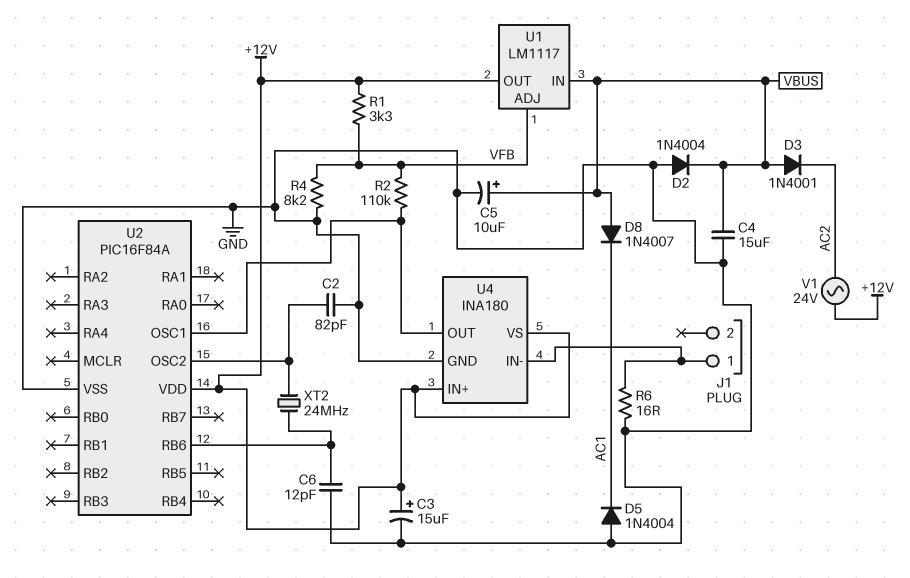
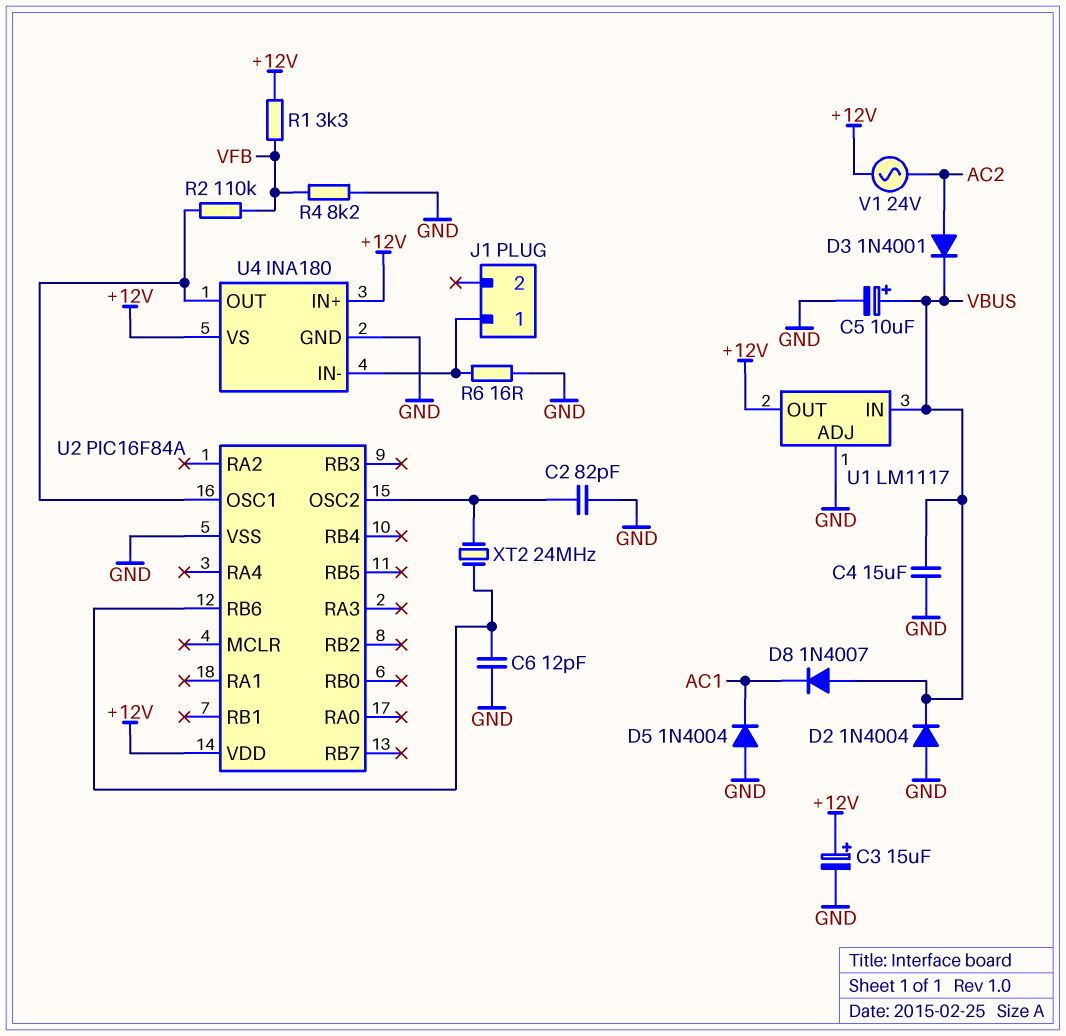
D3: diode 1N4001 (A VBUS, K AC2) -> diode 1N4001 (A AC2, K VBUS)
U1 pin ADJ: VFB -> GND

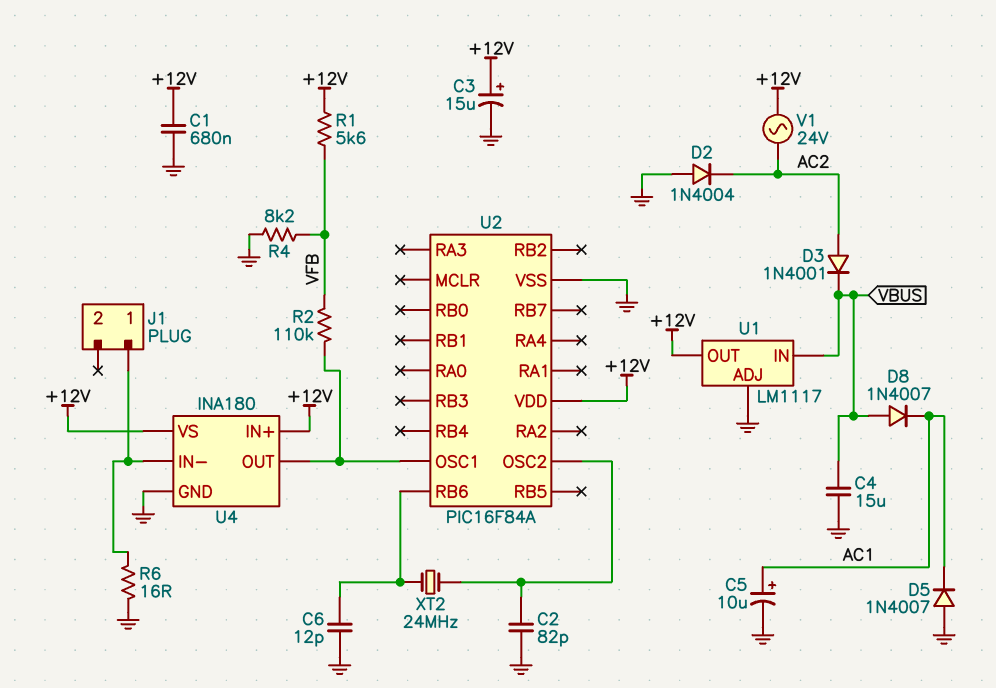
C1: none -> 680nF (+12V, GND)
C5: 10uF (plus VBUS, minus GND) -> 10uF (plus AC1, minus GND)
D2: diode 1N4004 (A GND, K VBUS) -> diode 1N4004 (A GND, K AC2)
D5: diode 1N4004 (A GND, K AC1) -> diode 1N4007 (A GND, K AC1)
R1: 3.3k (+12V, VFB) -> 5.6k (+12V, VFB)

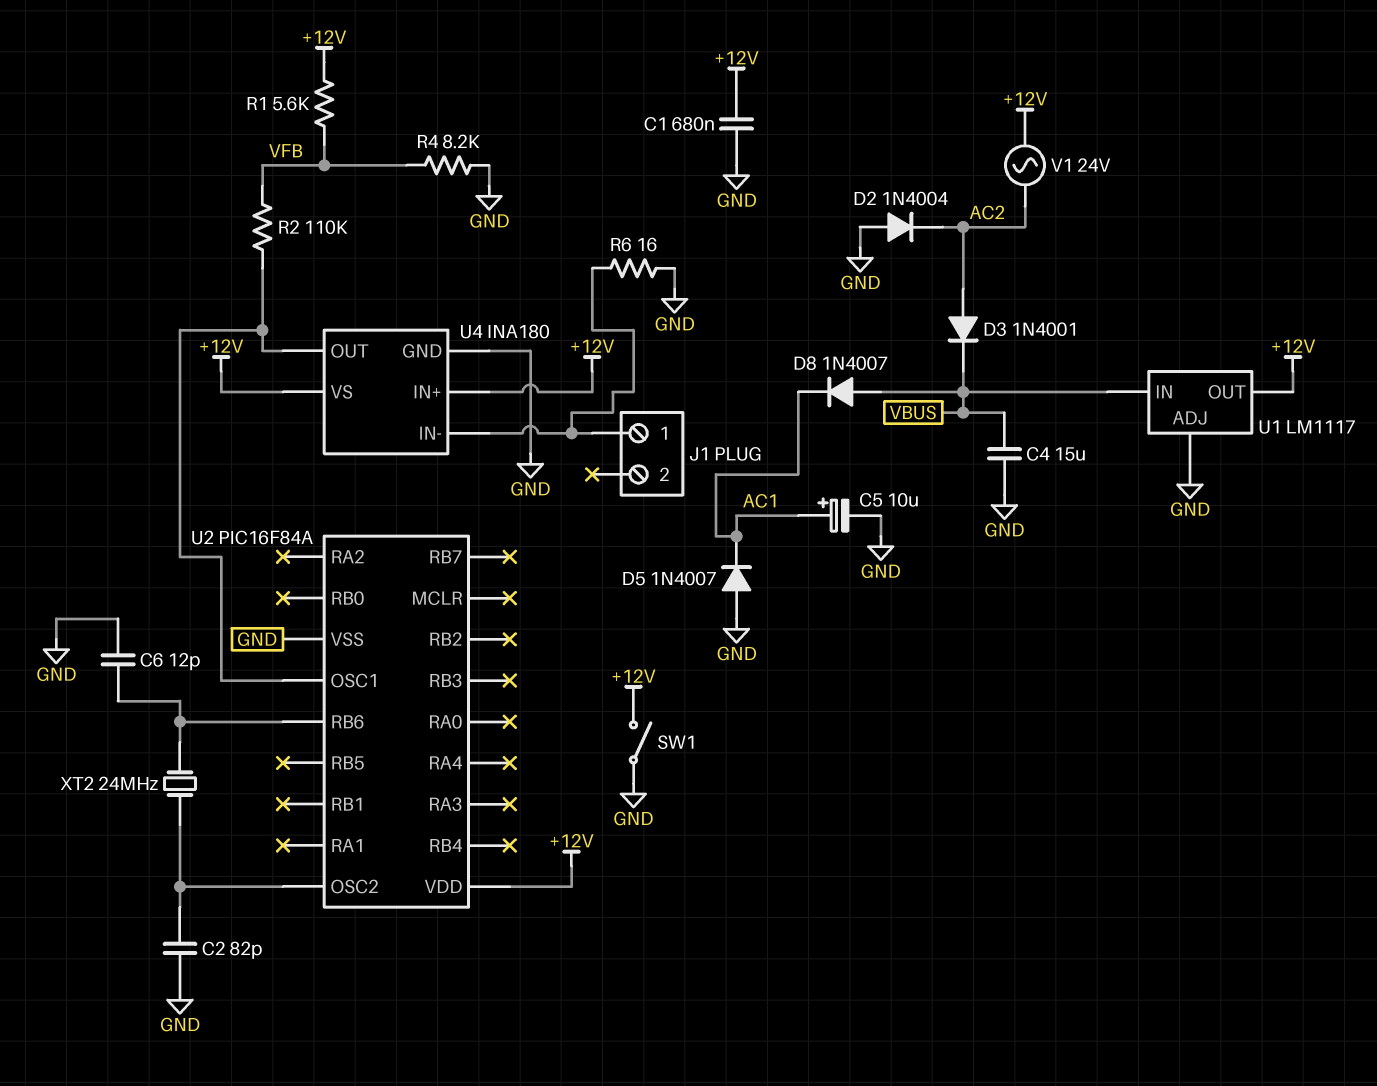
C3: 15uF (plus +12V, minus GND) -> none
SW1: none -> switch (+12V, GND)

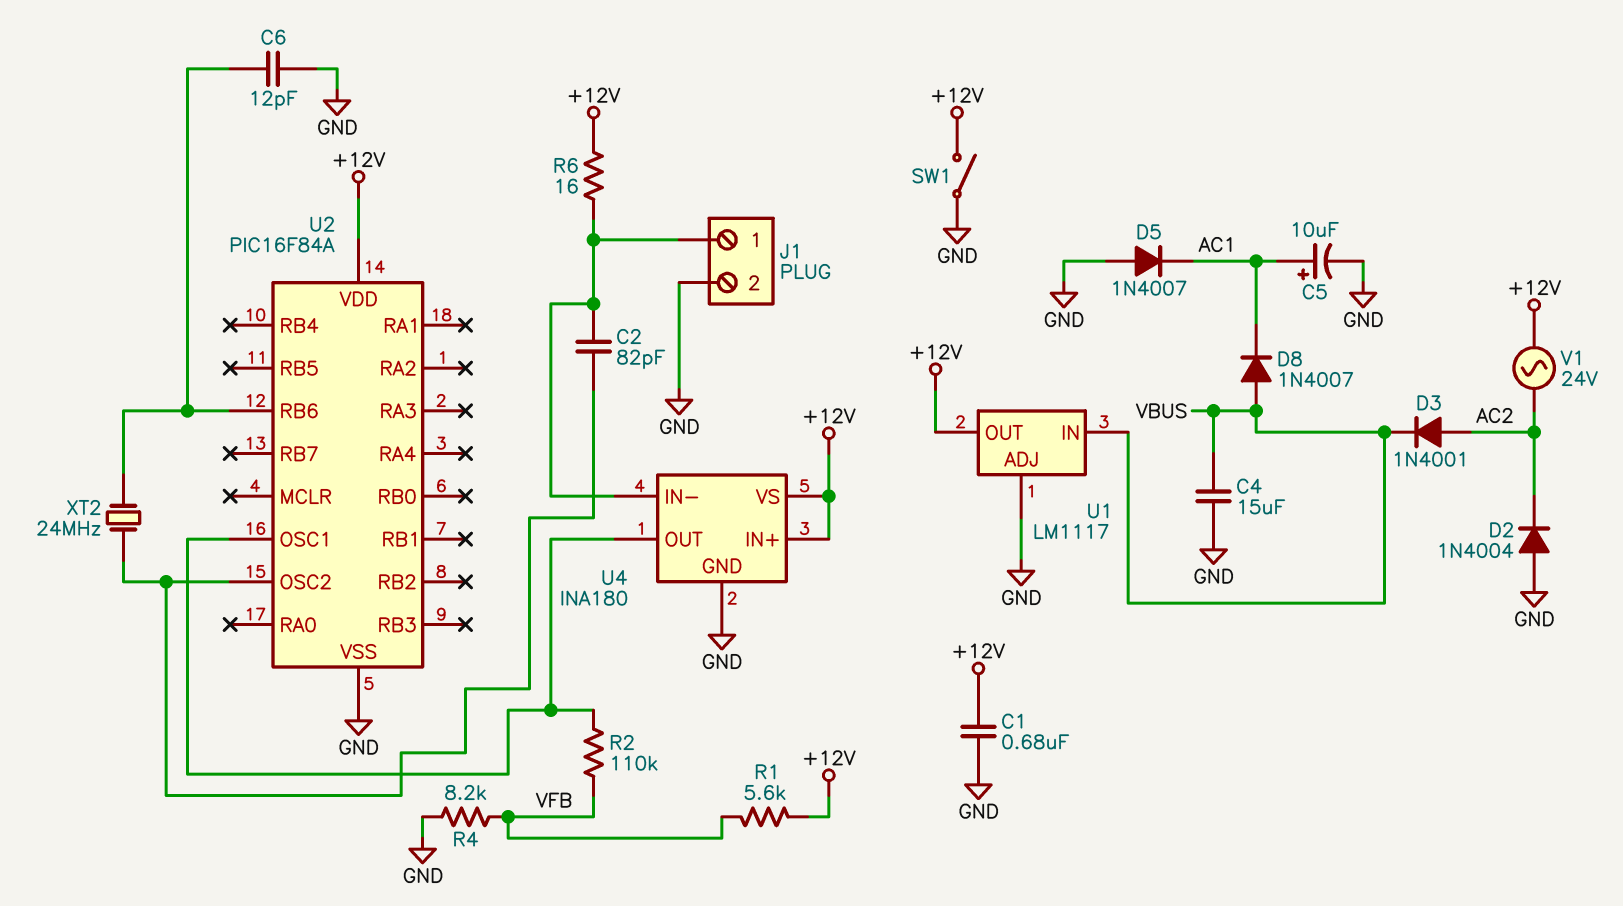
C2: 82pF (GND, U2/OSC2) -> 82pF (J1/1, U2/OSC2)
J1 pin 2: none -> GND
R6: 16 (GND, J1/1) -> 16 (+12V, J1/1)

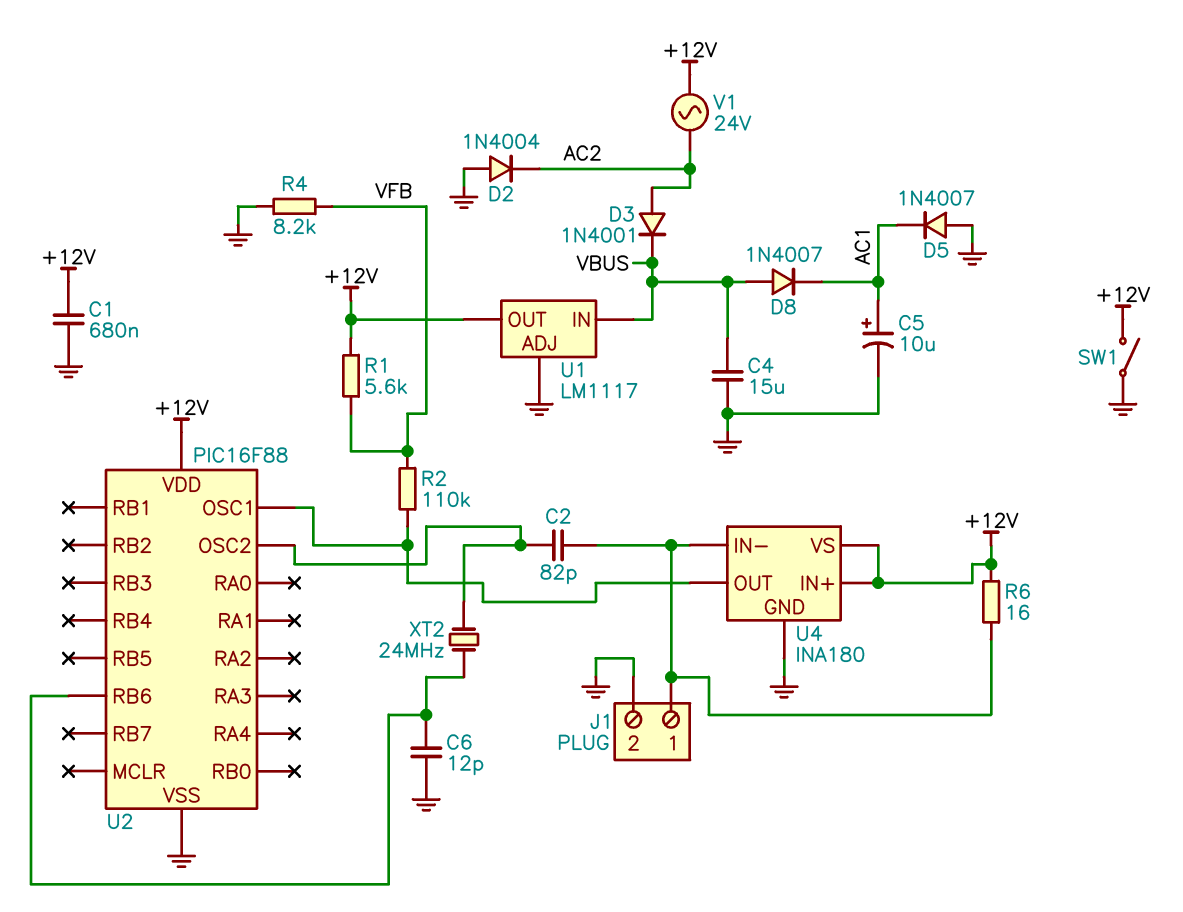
U2: PIC16F84A -> PIC16F88

